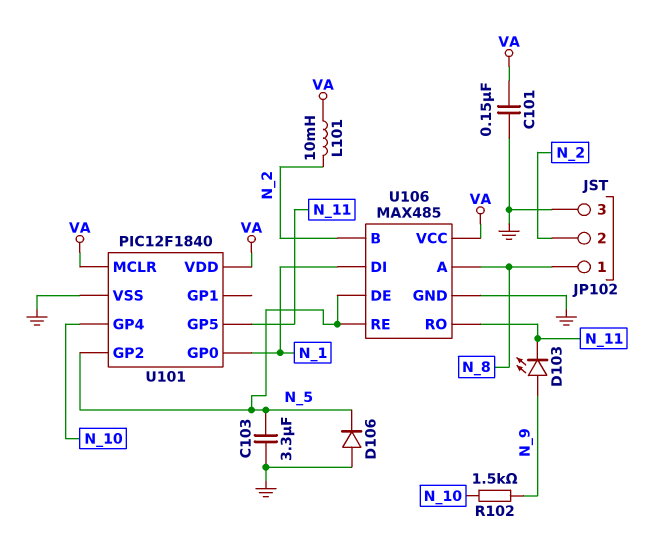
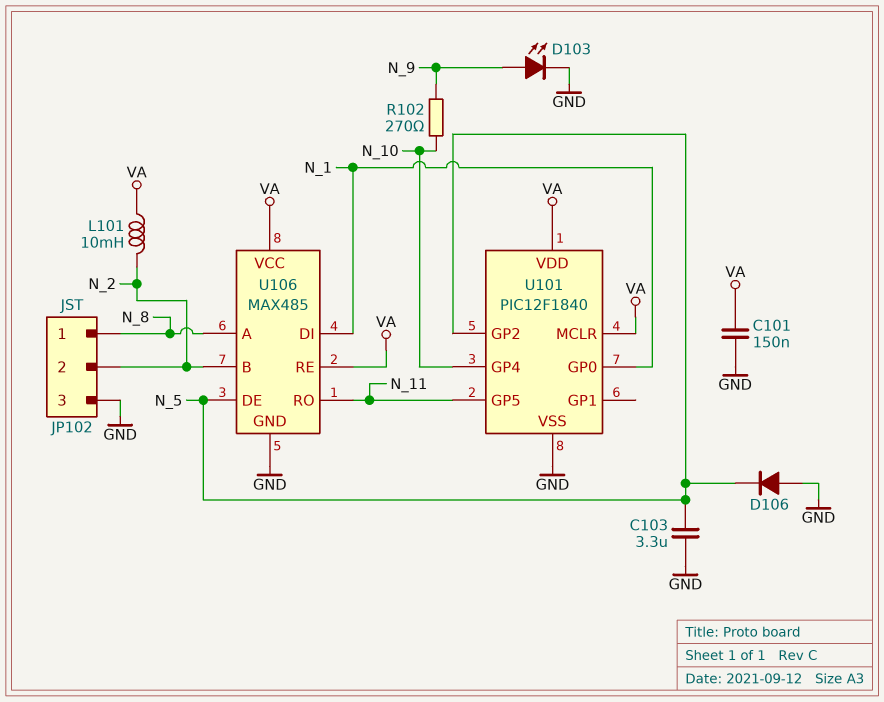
D103: LED (A N_9, K N_11) -> LED (A N_9, K GND)
R102: 1.5k (N_9, N_10) -> 270 (N_9, N_10)
U106 pin RE: N_5 -> VA

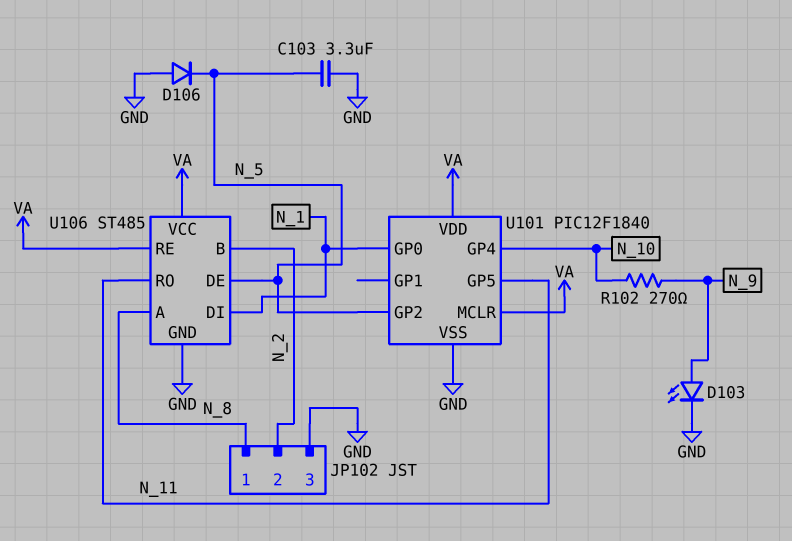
C101: 150nF (GND, VA) -> none
L101: 10mH (N_2, VA) -> none
U106: MAX485 -> ST485

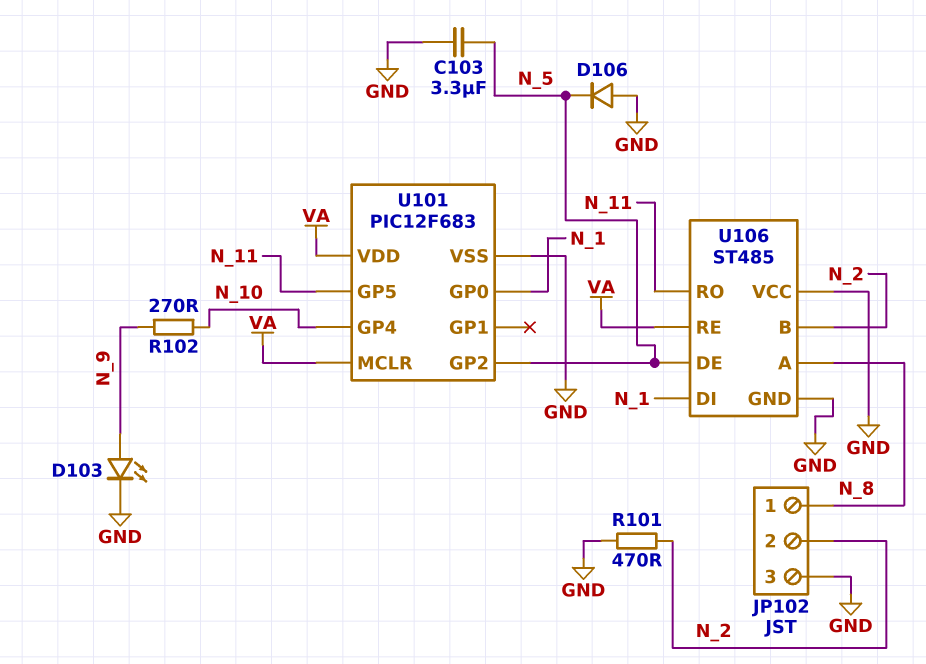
R101: none -> 470 (GND, N_2)
U101: PIC12F1840 -> PIC12F683
U106 pin VCC: VA -> GND

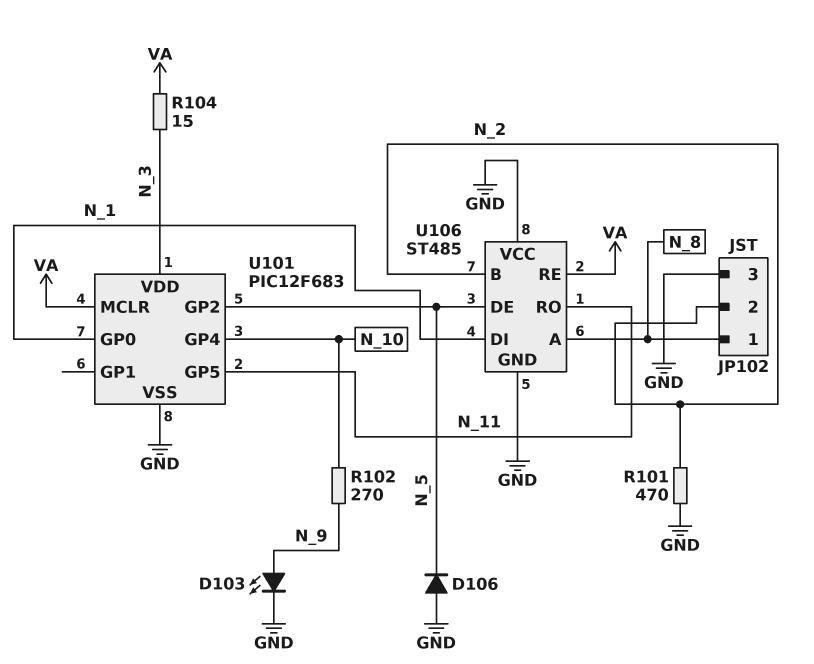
C103: 3.3uF (GND, N_5) -> none
R104: none -> 15 (N_3, VA)
U101 pin VDD: VA -> N_3

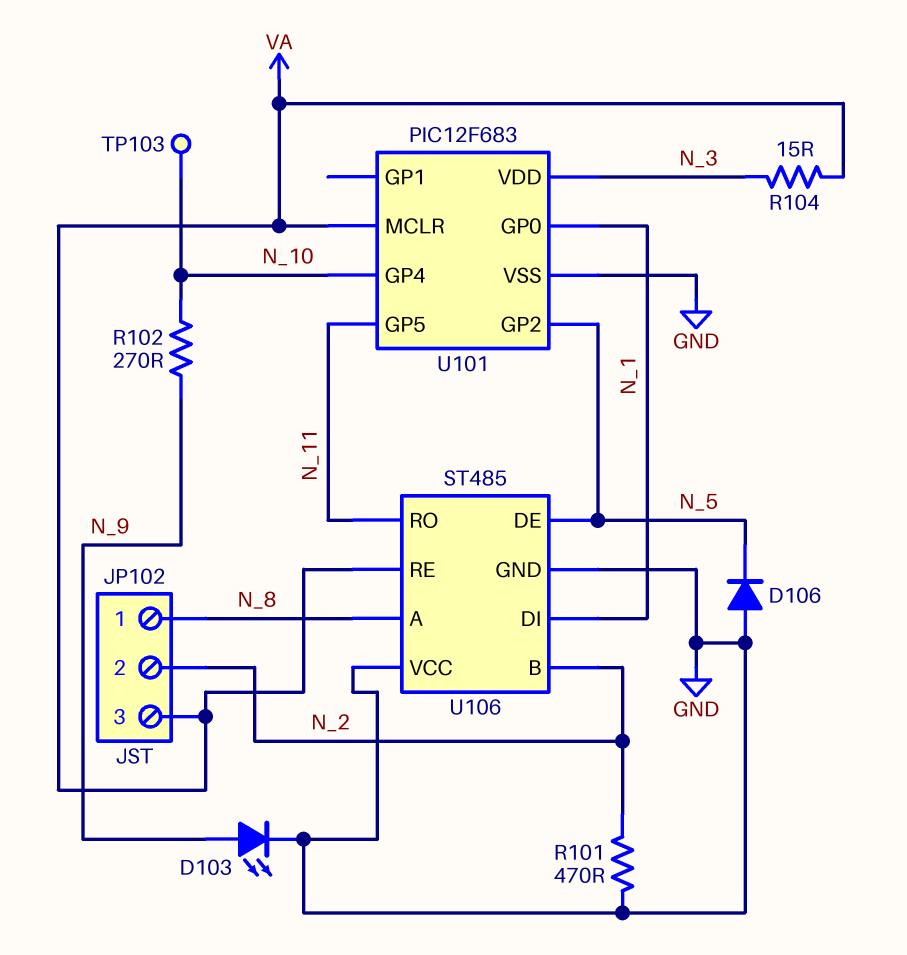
JP102 pin 3: GND -> VA
TP103: none -> test point (N_10)

